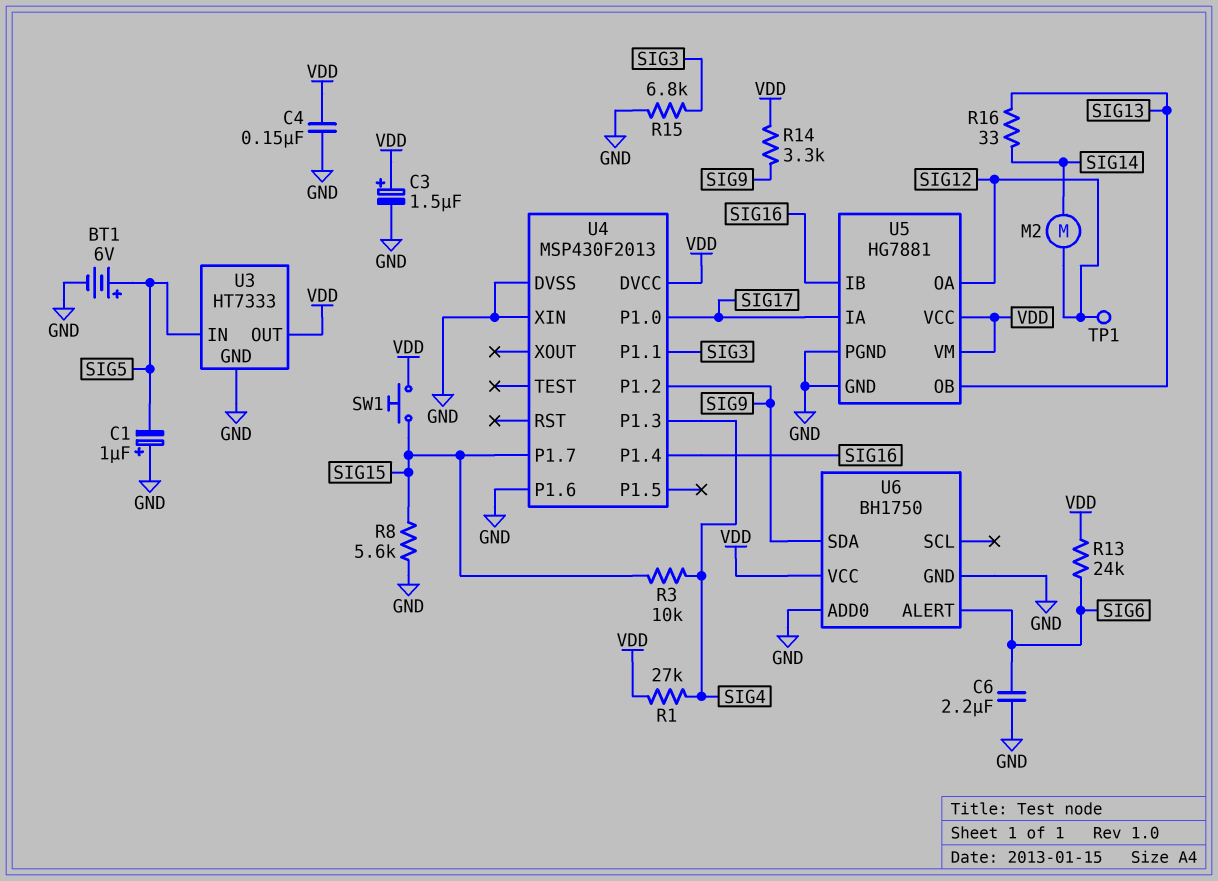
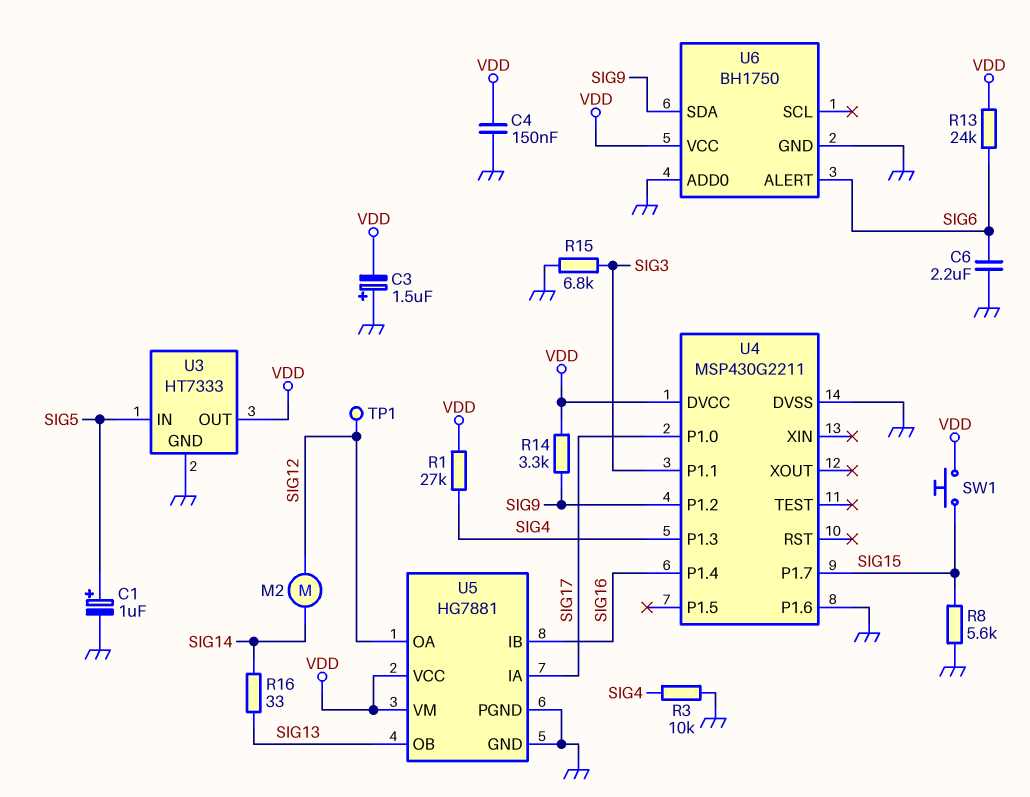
BT1: 6V (plus SIG5, minus GND) -> none
C1: 1uF (plus GND, minus SIG5) -> 1uF (plus SIG5, minus GND)
C3: 1.5uF (plus VDD, minus GND) -> 1.5uF (plus GND, minus VDD)
R3: 10k (SIG4, SIG15) -> 10k (GND, SIG4)
U4: MSP430F2013 -> MSP430G2211
U4 pin XIN: GND -> none

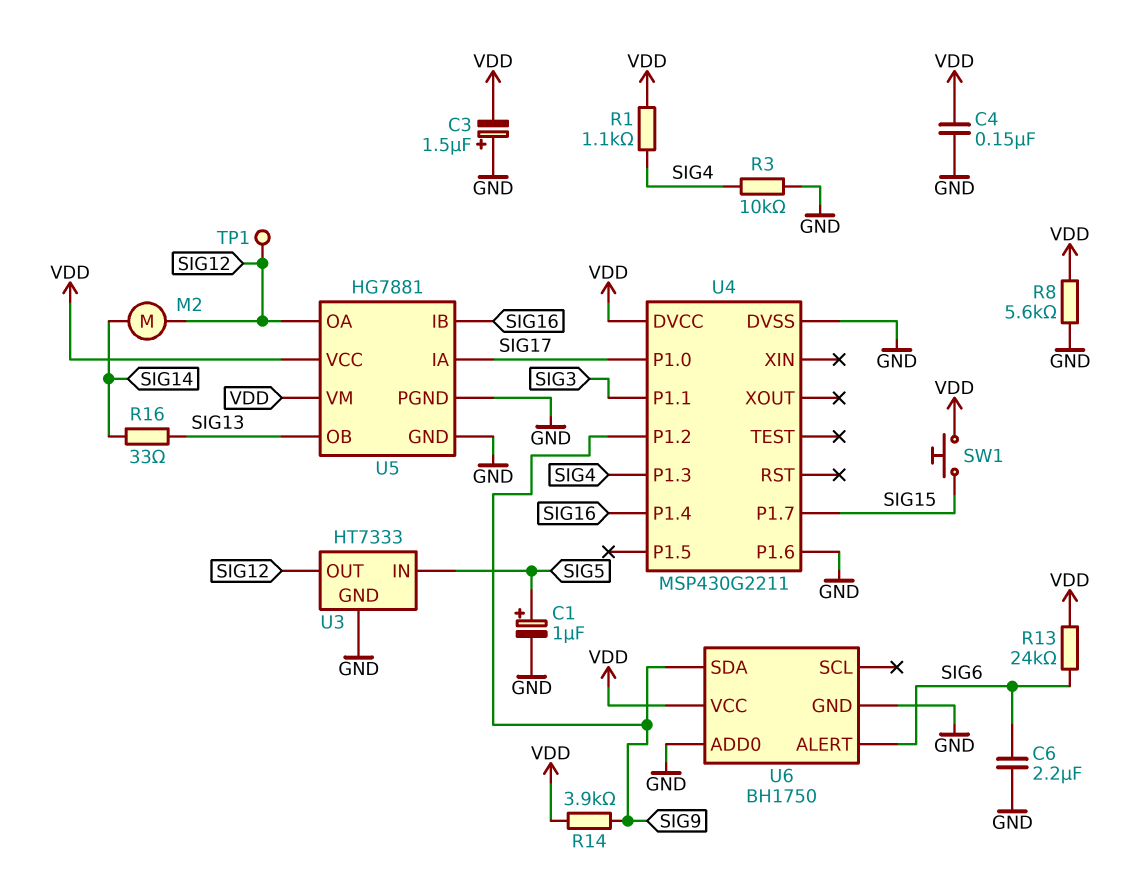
R1: 27k (SIG4, VDD) -> 1.1k (SIG4, VDD)
R8: 5.6k (GND, SIG15) -> 5.6k (GND, VDD)
R14: 3.3k (SIG9, VDD) -> 3.9k (SIG9, VDD)
R15: 6.8k (GND, SIG3) -> none
U3 pin OUT: VDD -> SIG12

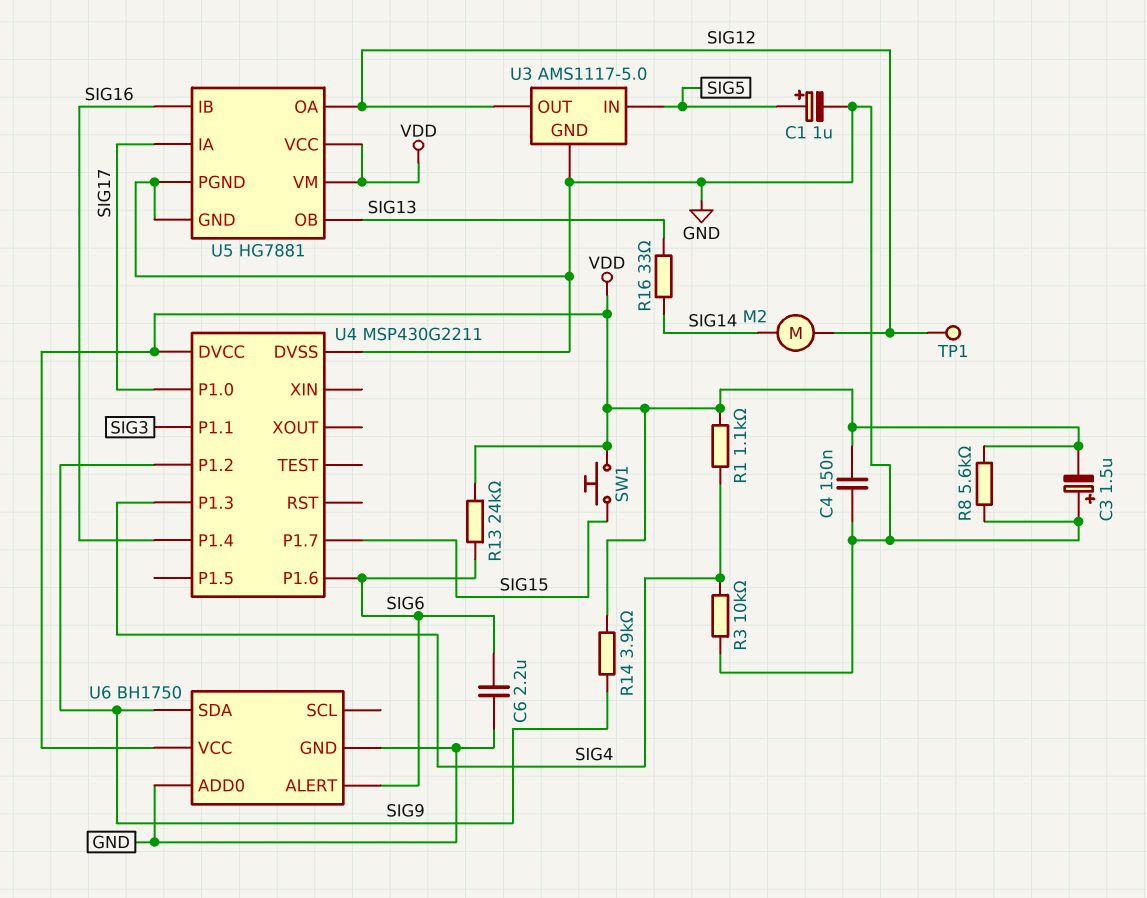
U3: HT7333 -> AMS1117-5.0
U4 pin P1.6: GND -> SIG6

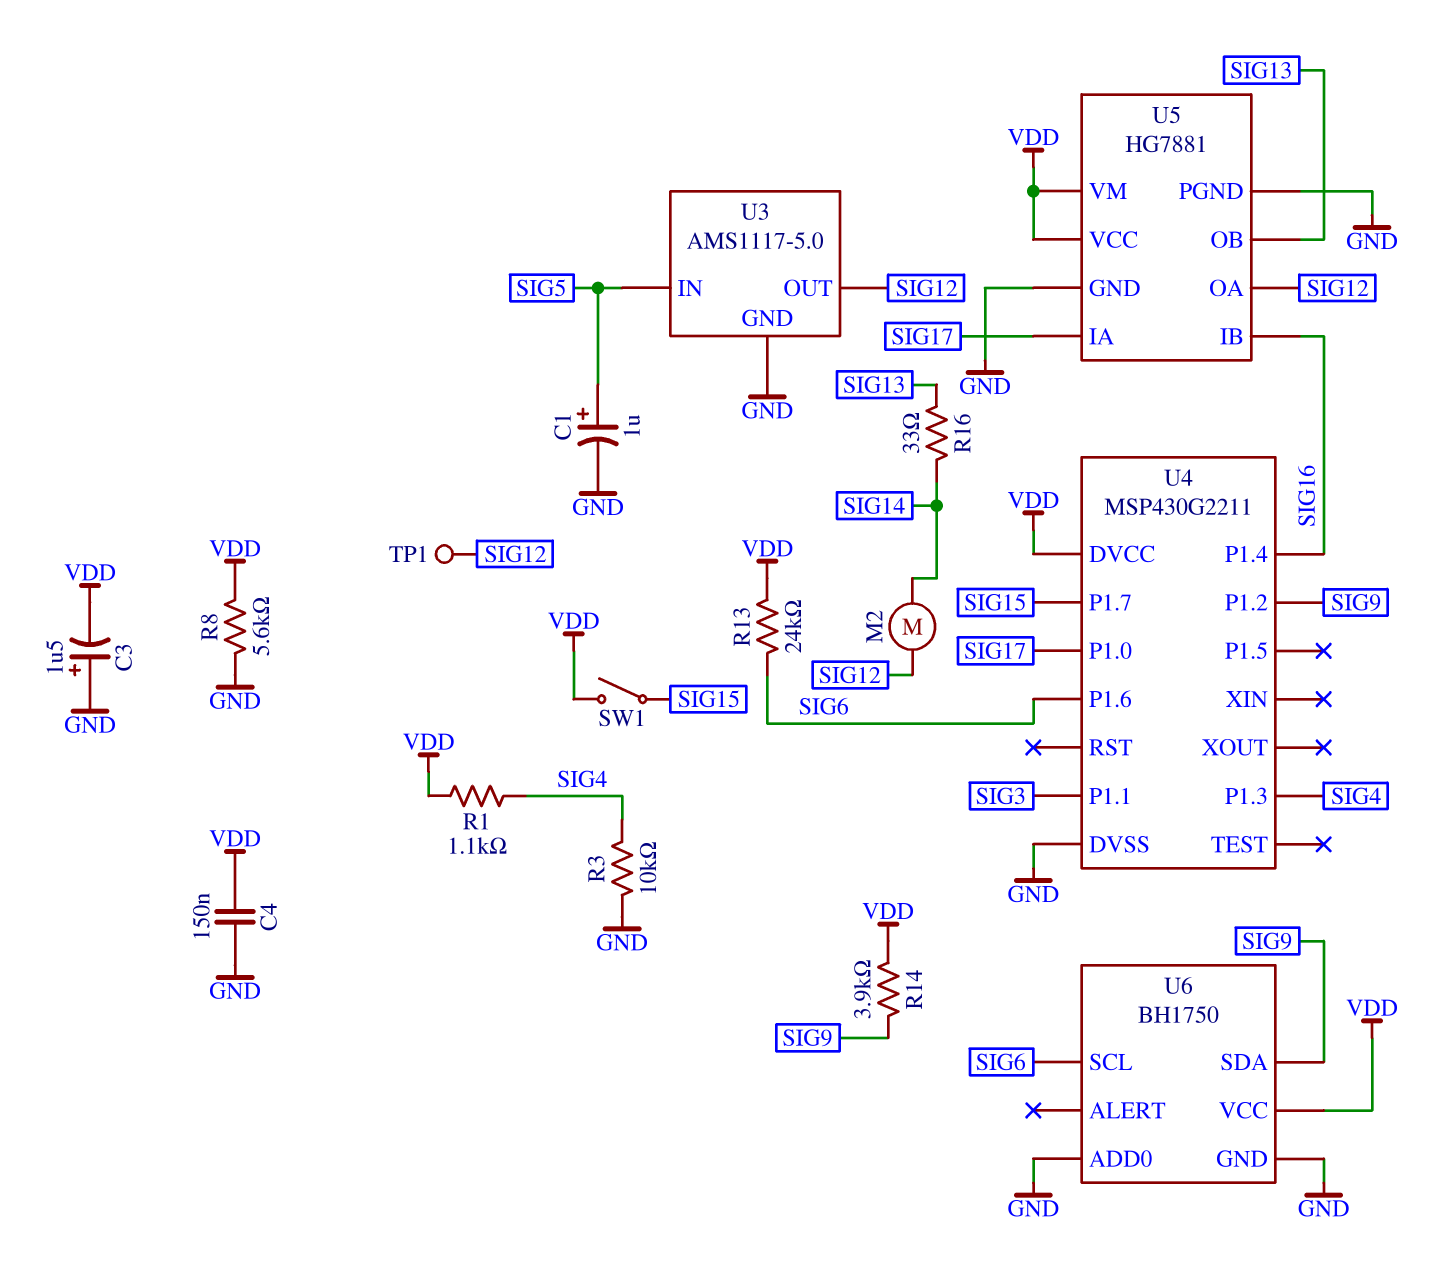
C6: 2.2uF (GND, SIG6) -> none
SW1: button (SIG15, VDD) -> switch (SIG15, VDD)
U6 pin ALERT: SIG6 -> none
U6 pin SCL: none -> SIG6

